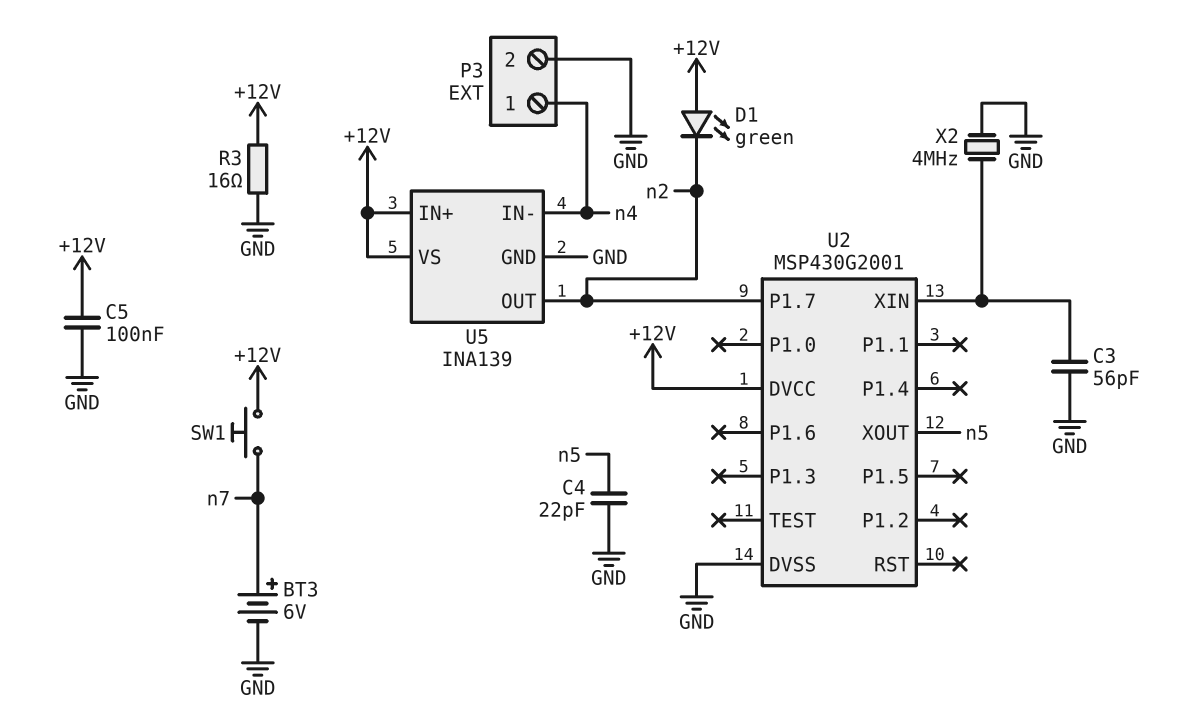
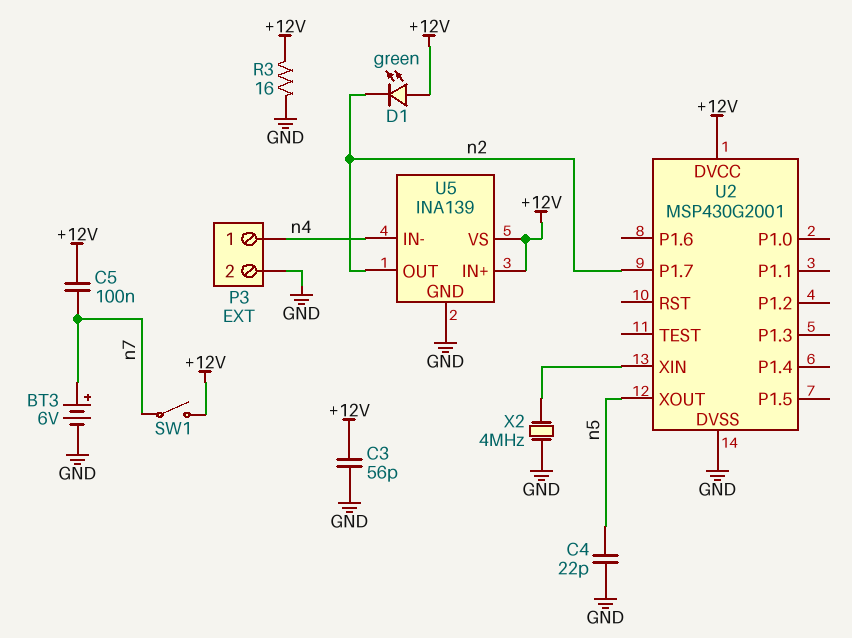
C3: 56pF (GND, U2/XIN) -> 56pF (+12V, GND)
C5: 100nF (+12V, GND) -> 100nF (+12V, n7)
SW1: button (+12V, n7) -> switch (+12V, n7)

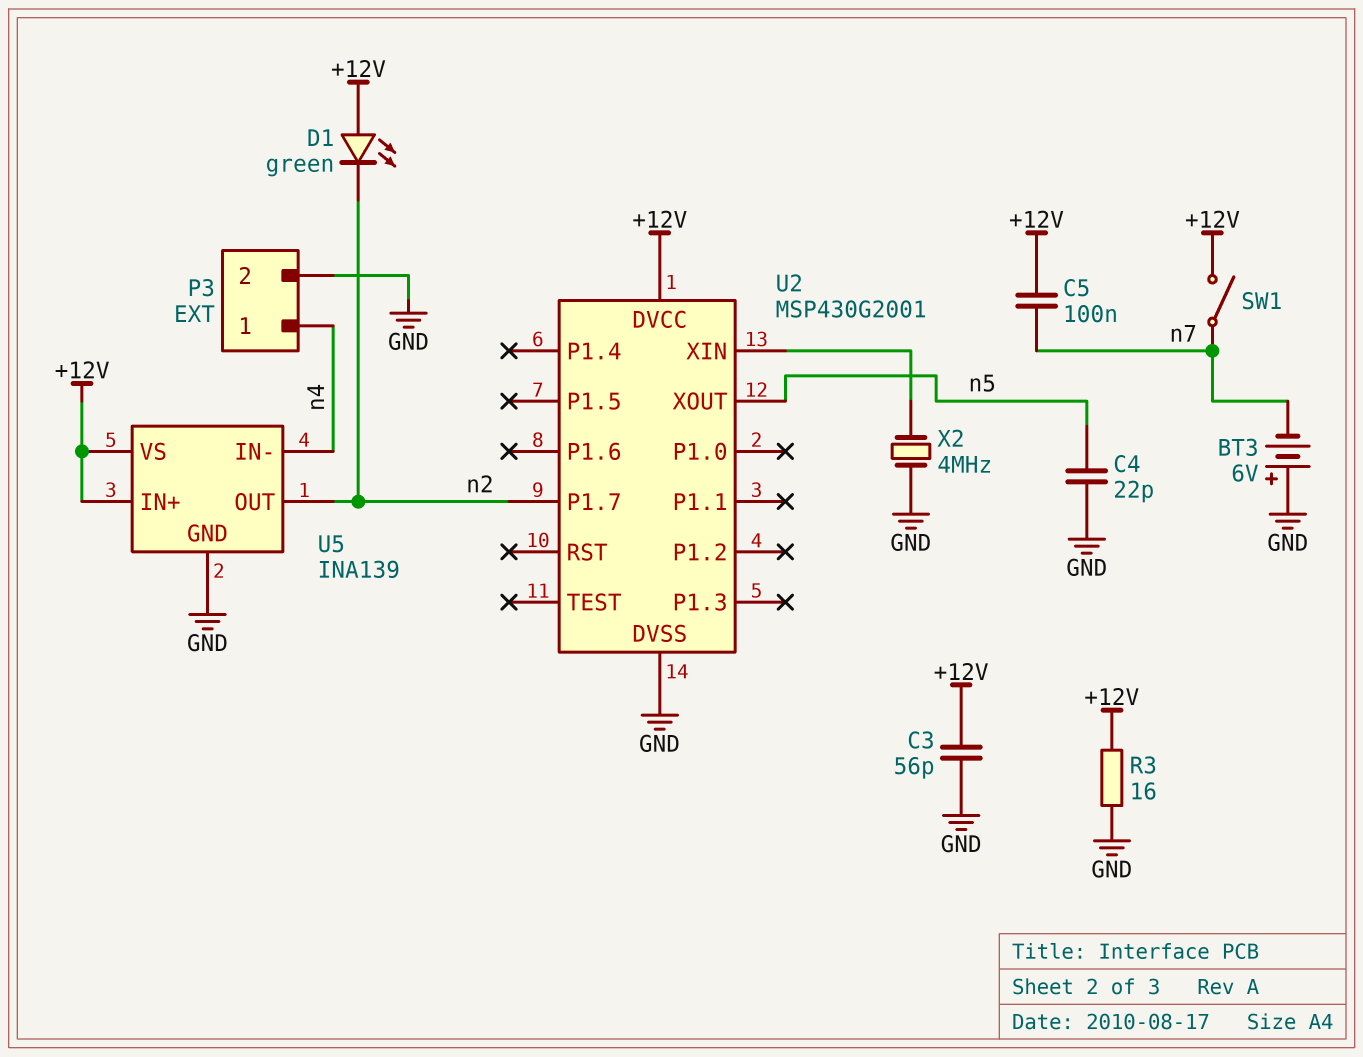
BT3: 6V (plus n7, minus GND) -> 6V (plus GND, minus n7)

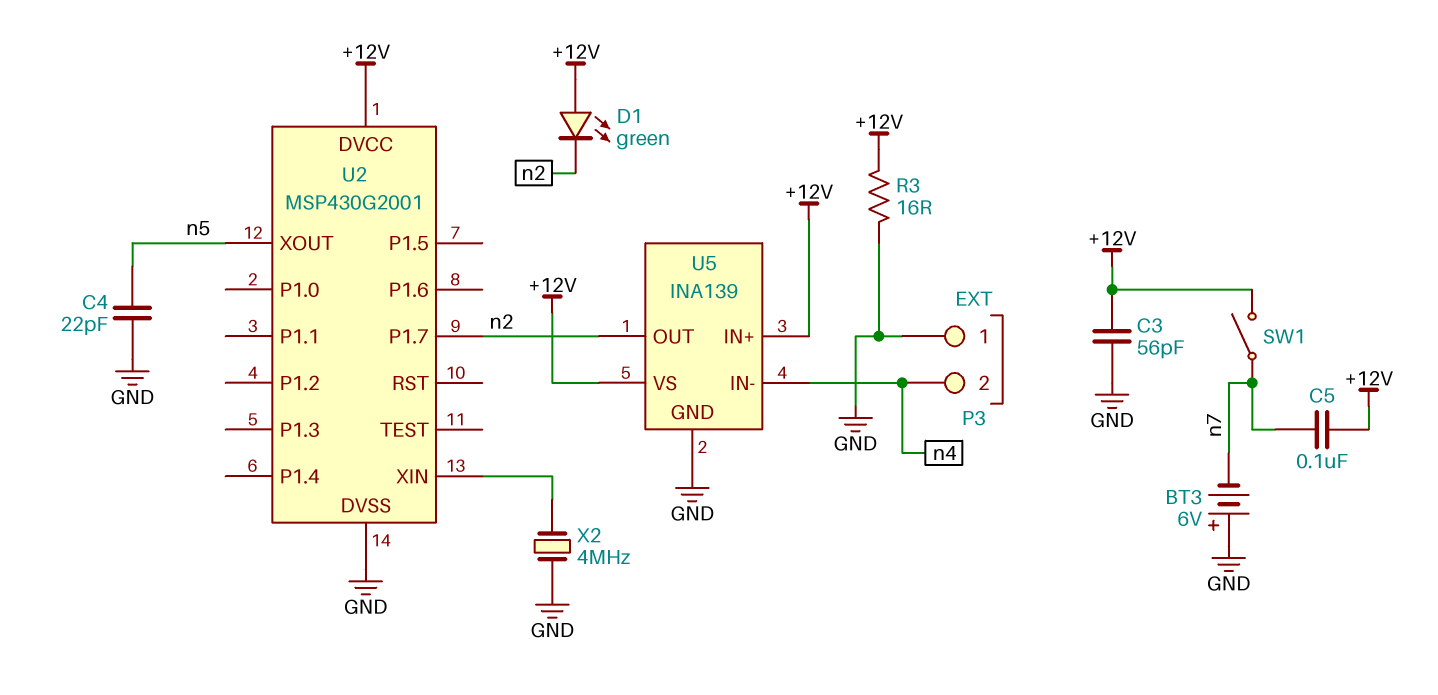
P3 pin 1: n4 -> GND
P3 pin 2: GND -> n4

